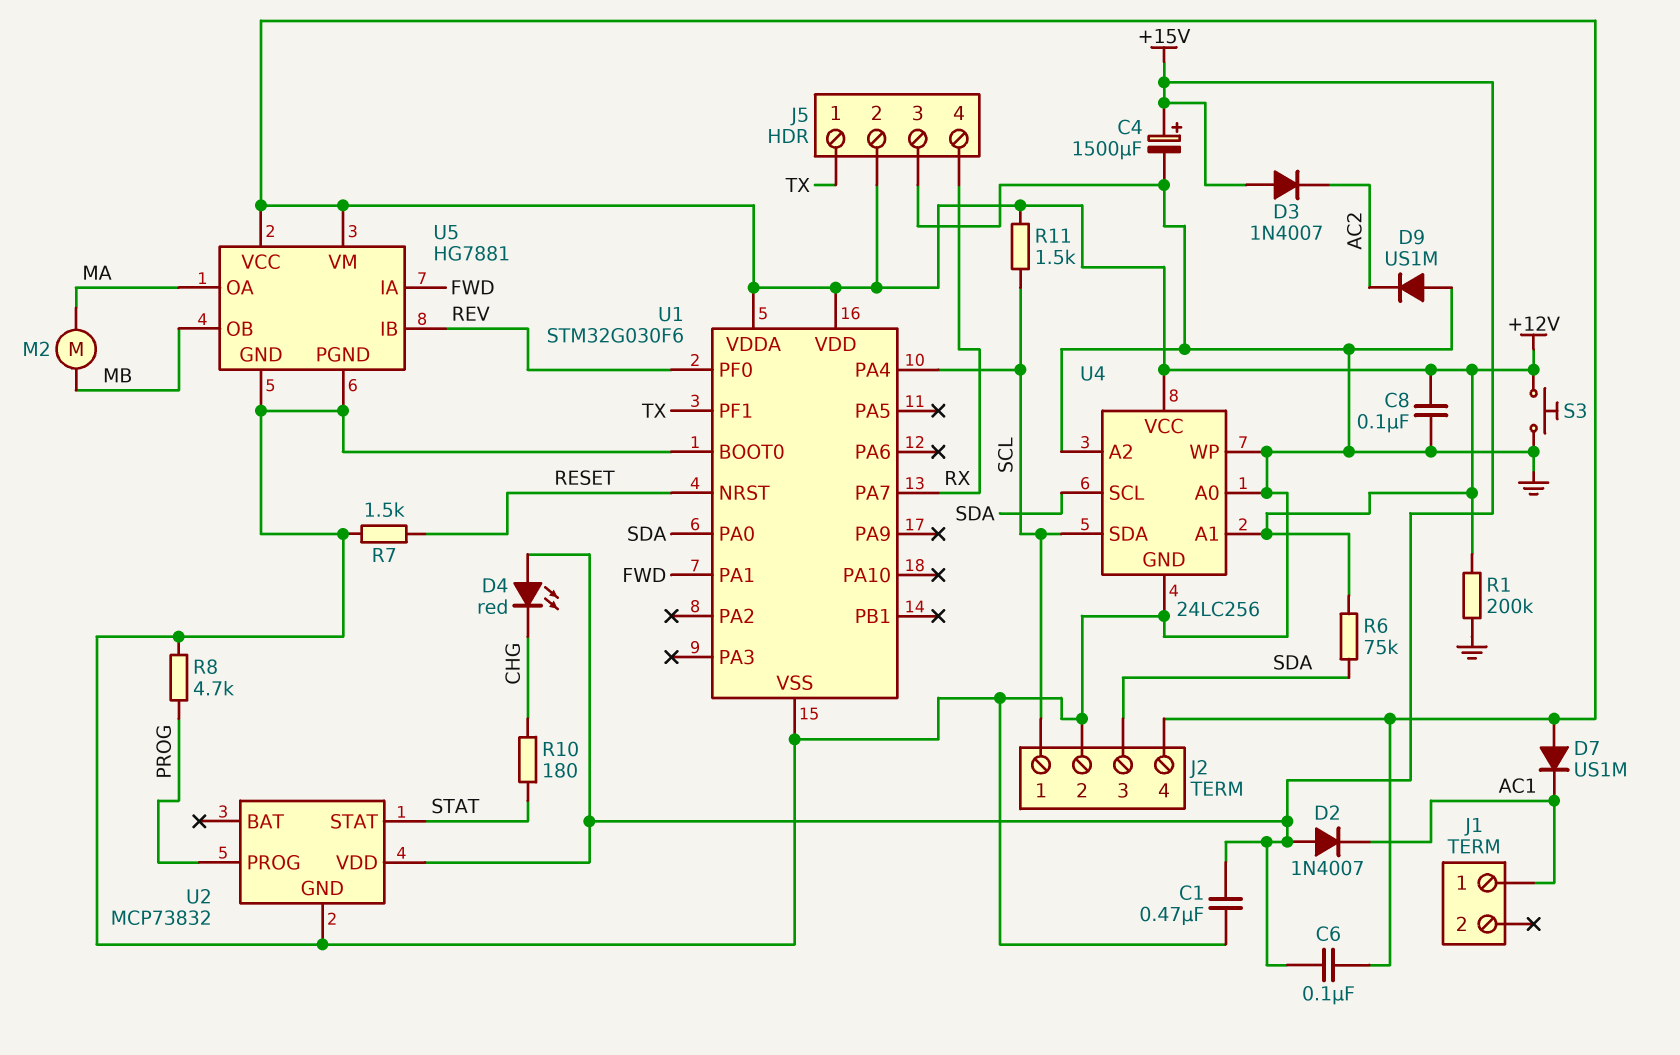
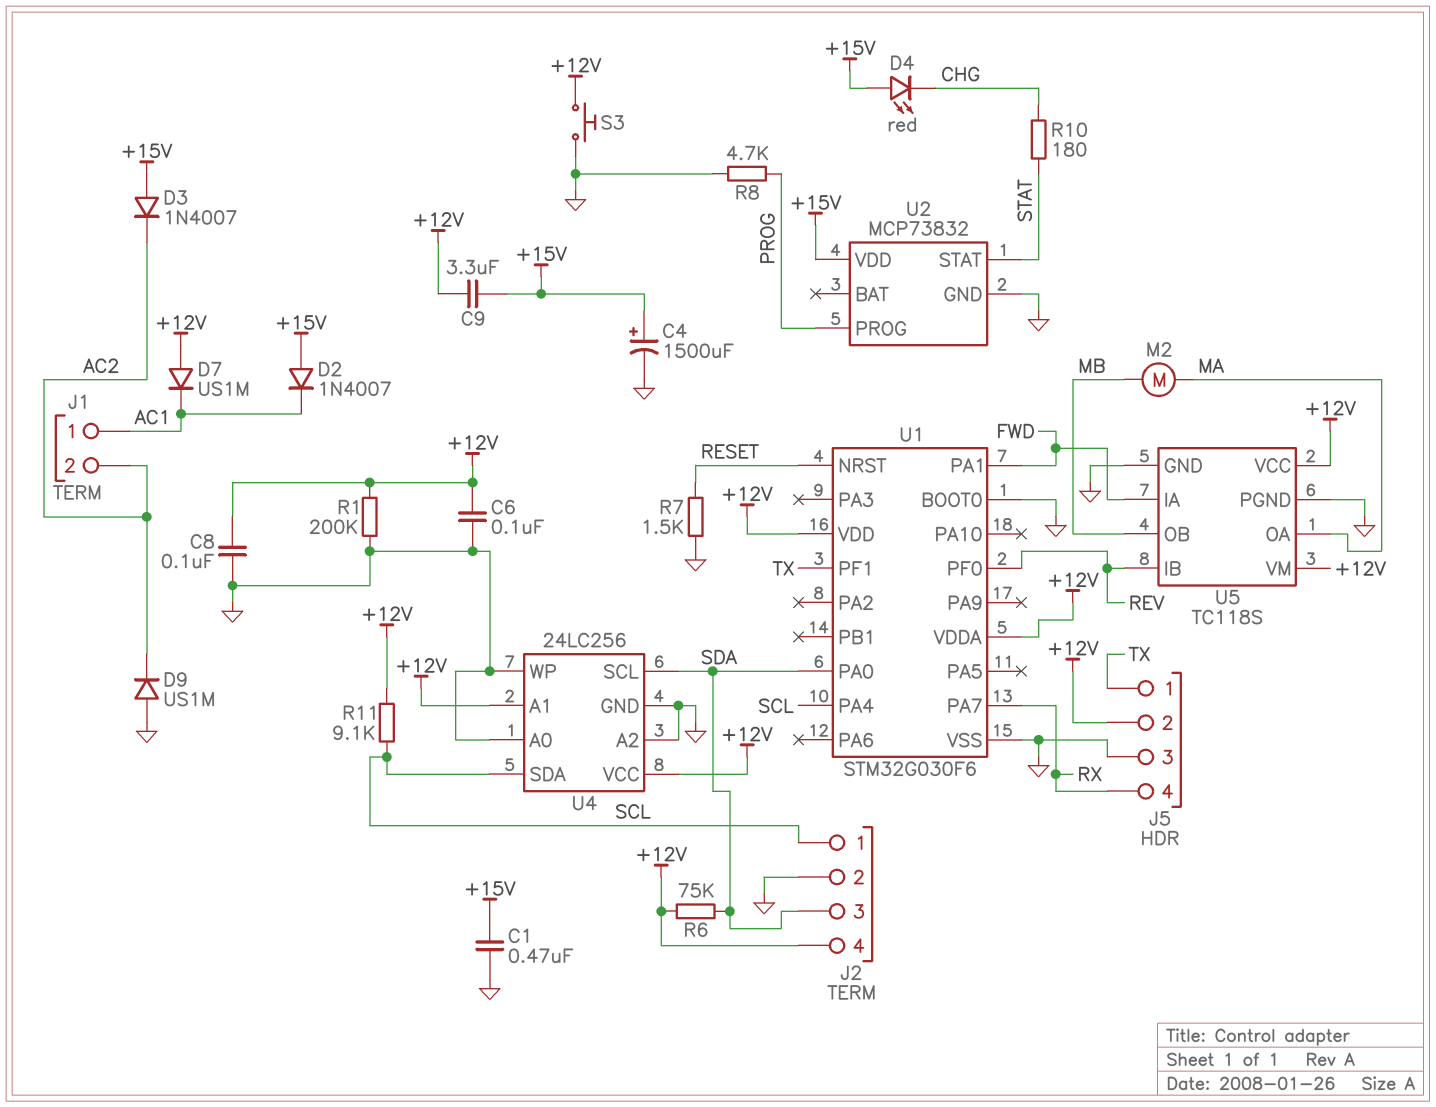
C6: 100nF (+12V, +15V) -> 100nF (+12V, GND)
C9: none -> 3.3uF (+12V, +15V)
J1 pin 2: none -> AC2
R11: 1.5k (+12V, SCL) -> 9.1k (+12V, SCL)
U5: HG7881 -> TC118S

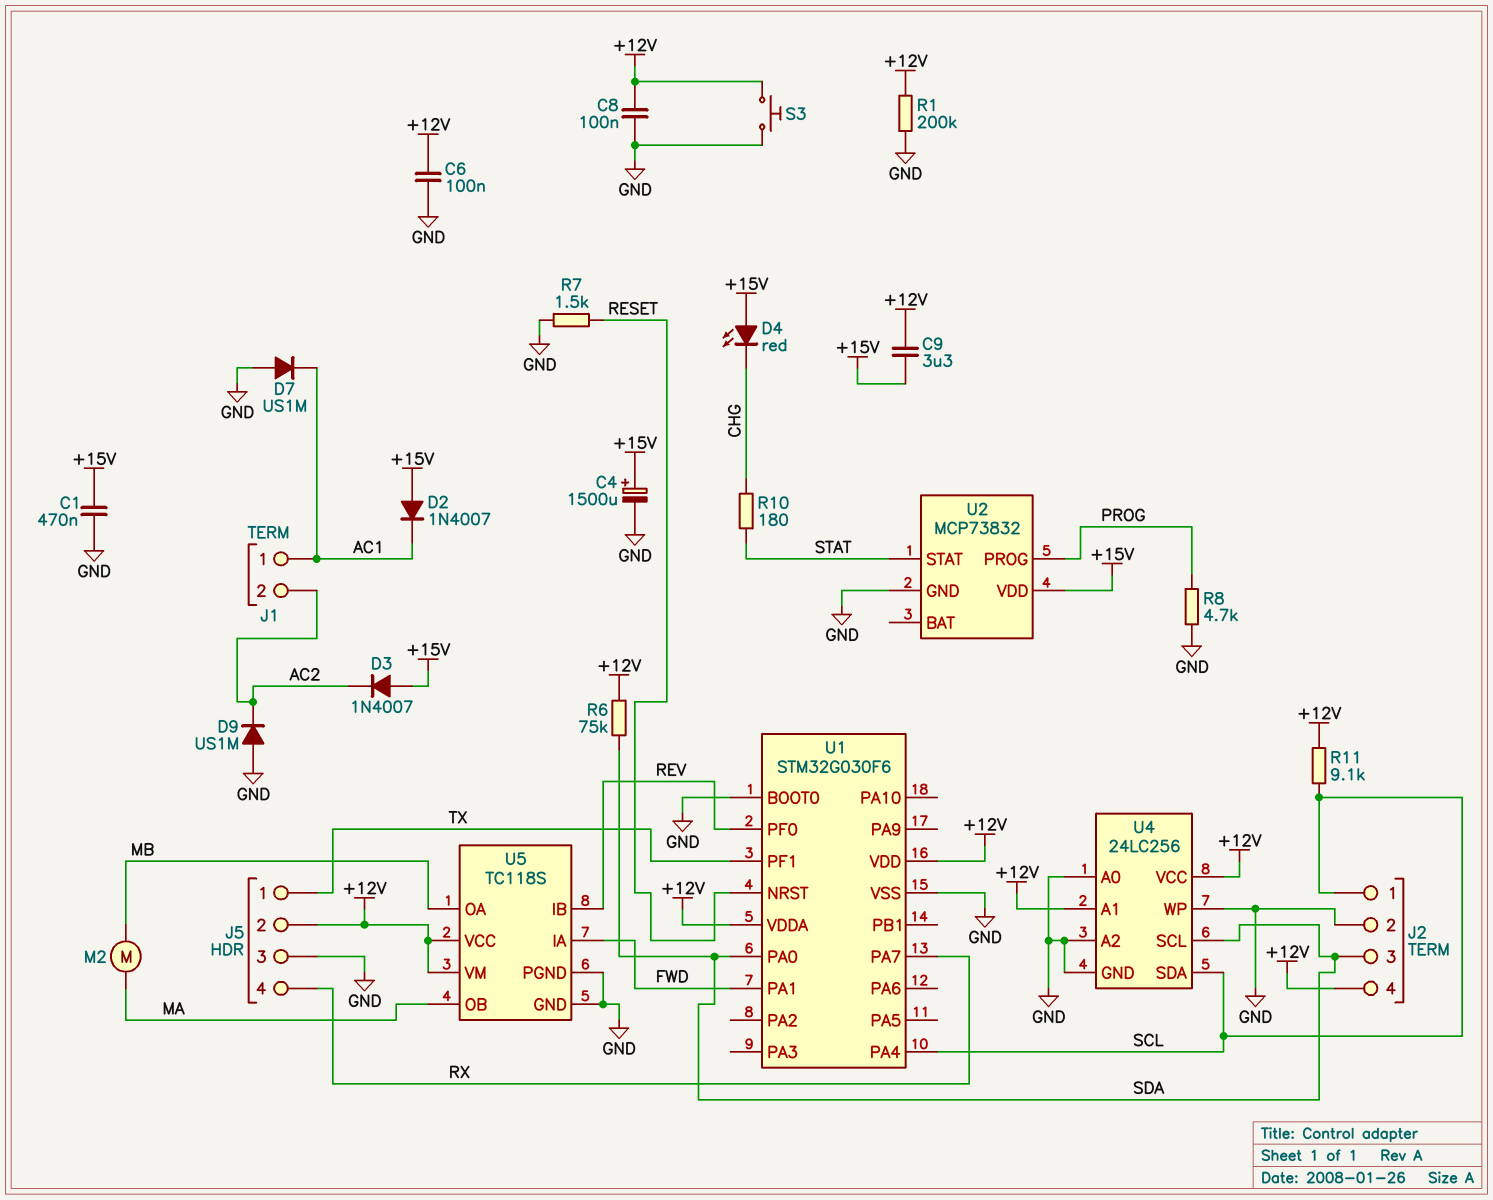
D7: diode US1M (A +12V, K AC1) -> diode US1M (A GND, K AC1)
U5 pin OA: MA -> MB
U5 pin OB: MB -> MA

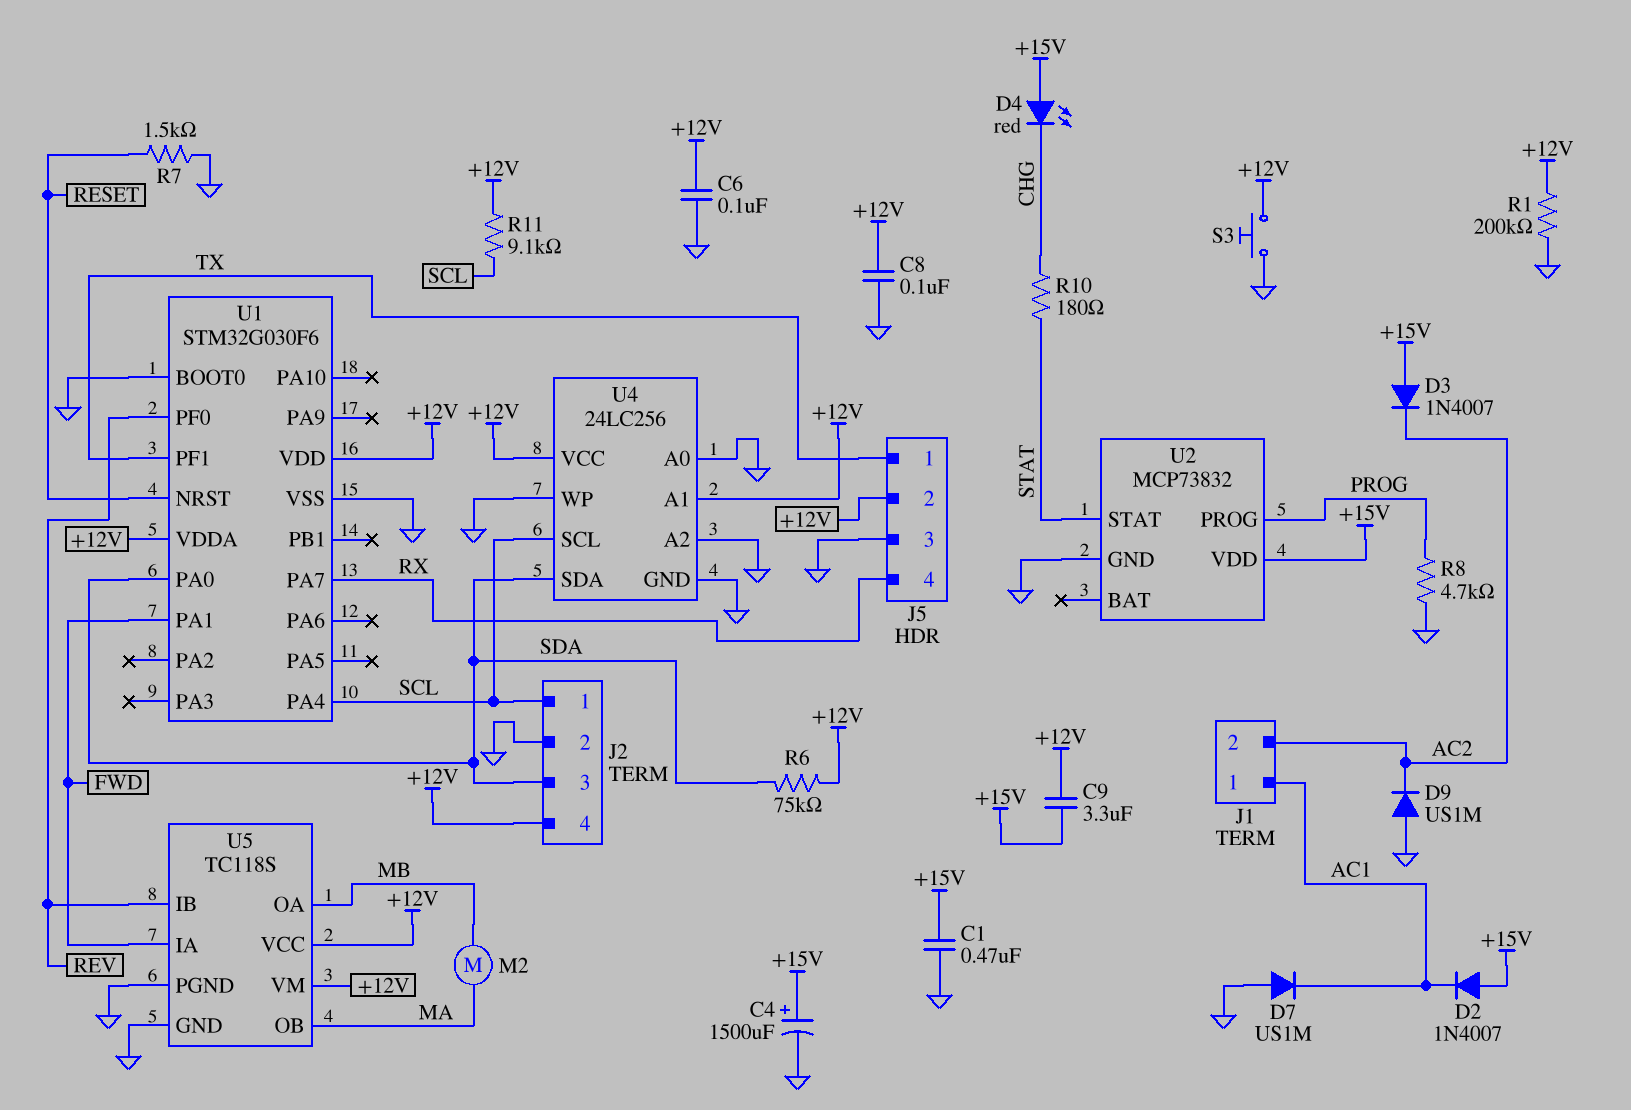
U4 pin SCL: SDA -> SCL
U4 pin SDA: SCL -> SDA

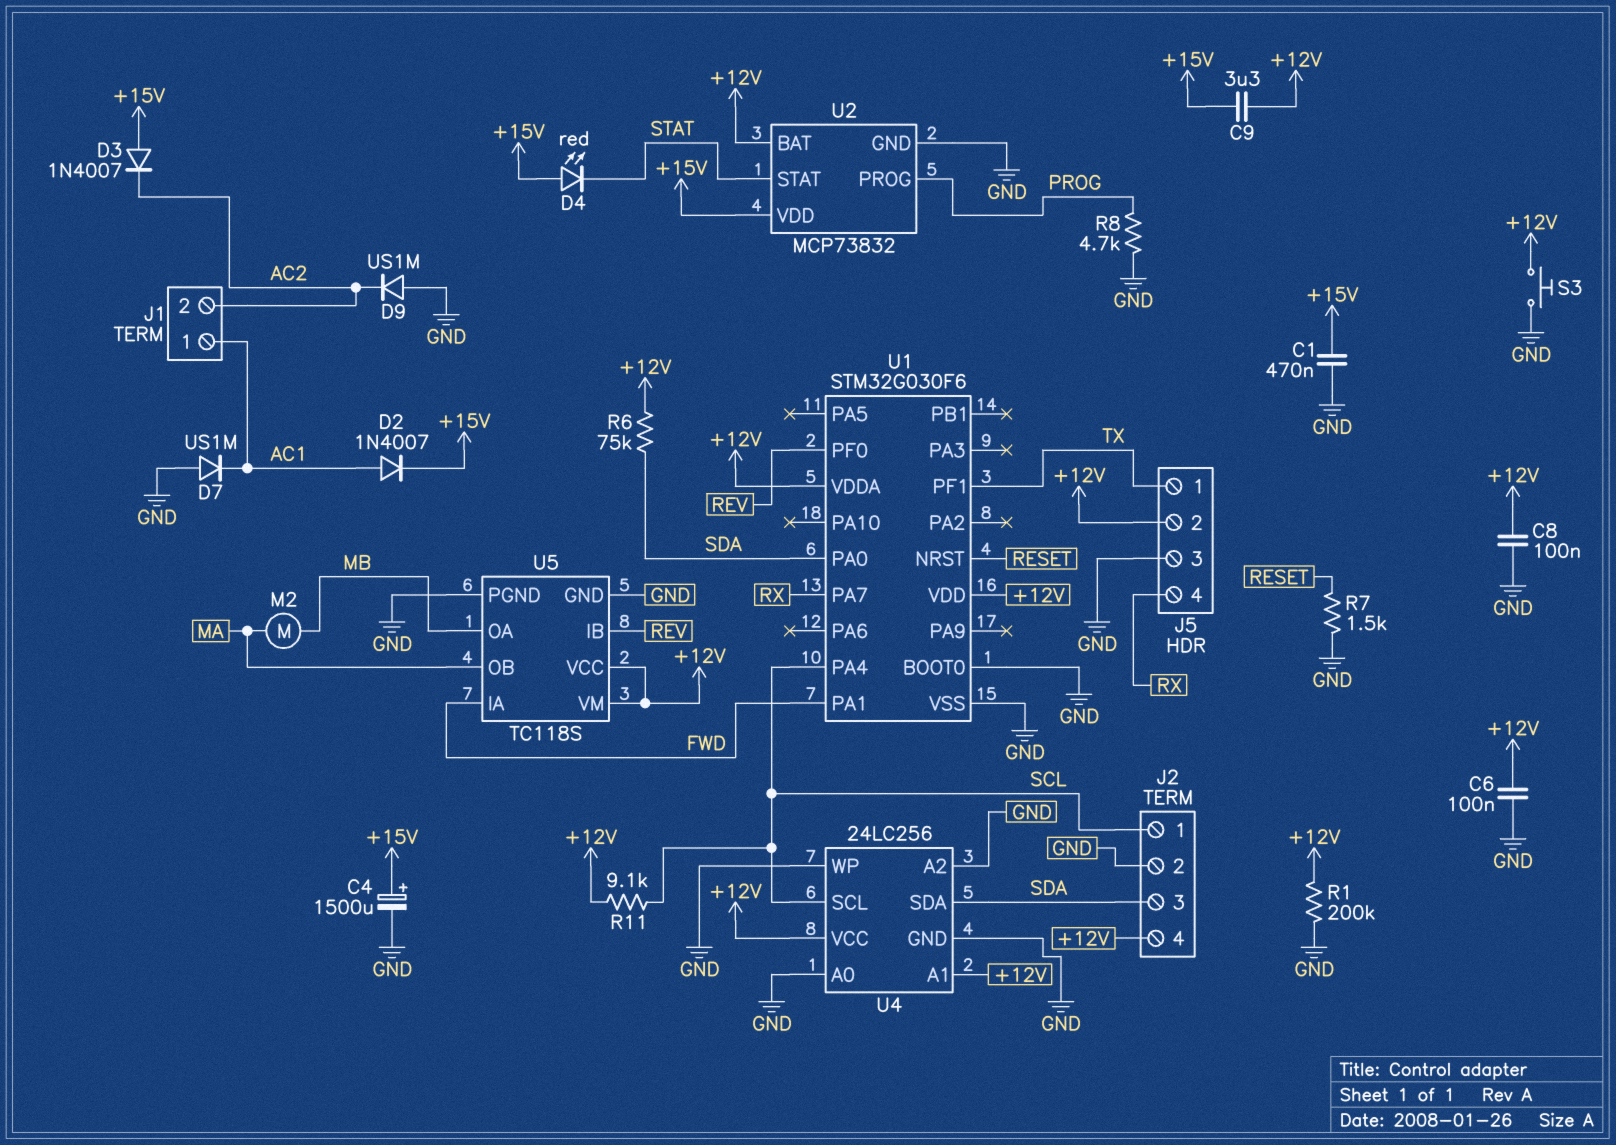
D2: diode 1N4007 (A +15V, K AC1) -> diode 1N4007 (A AC1, K +15V)
D4: LED red (A +15V, K CHG) -> LED red (A +15V, K STAT)
R10: 180 (CHG, STAT) -> none
U2 pin BAT: none -> +12V

